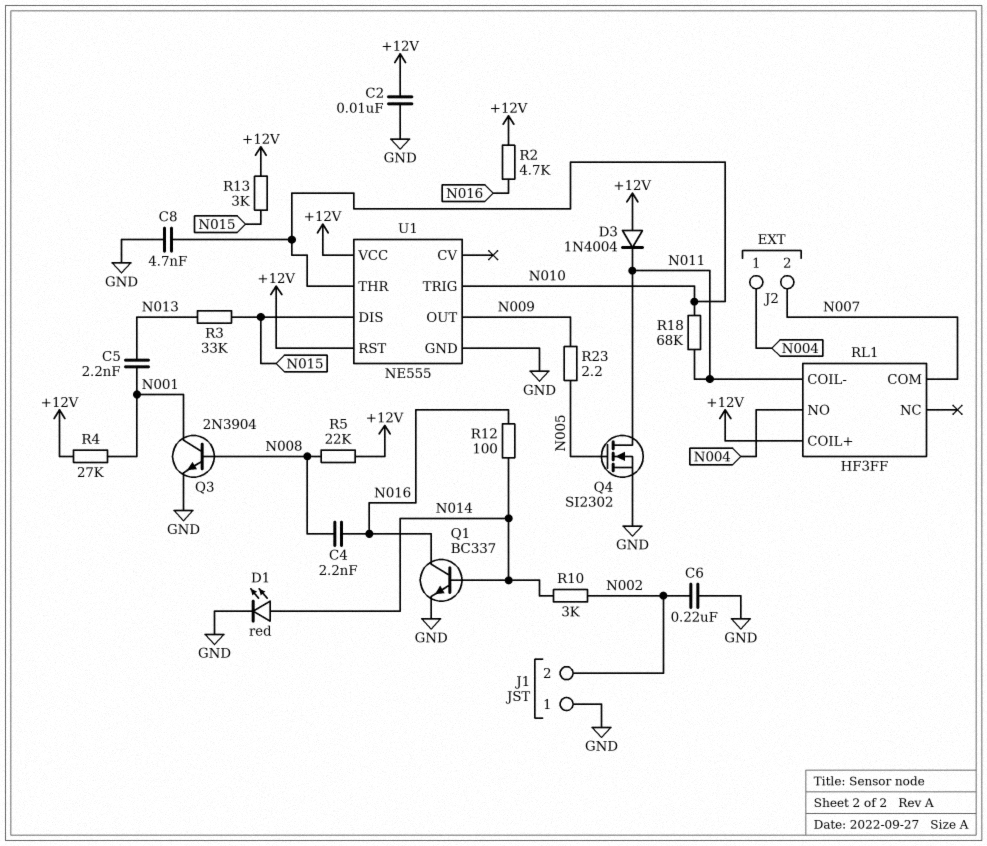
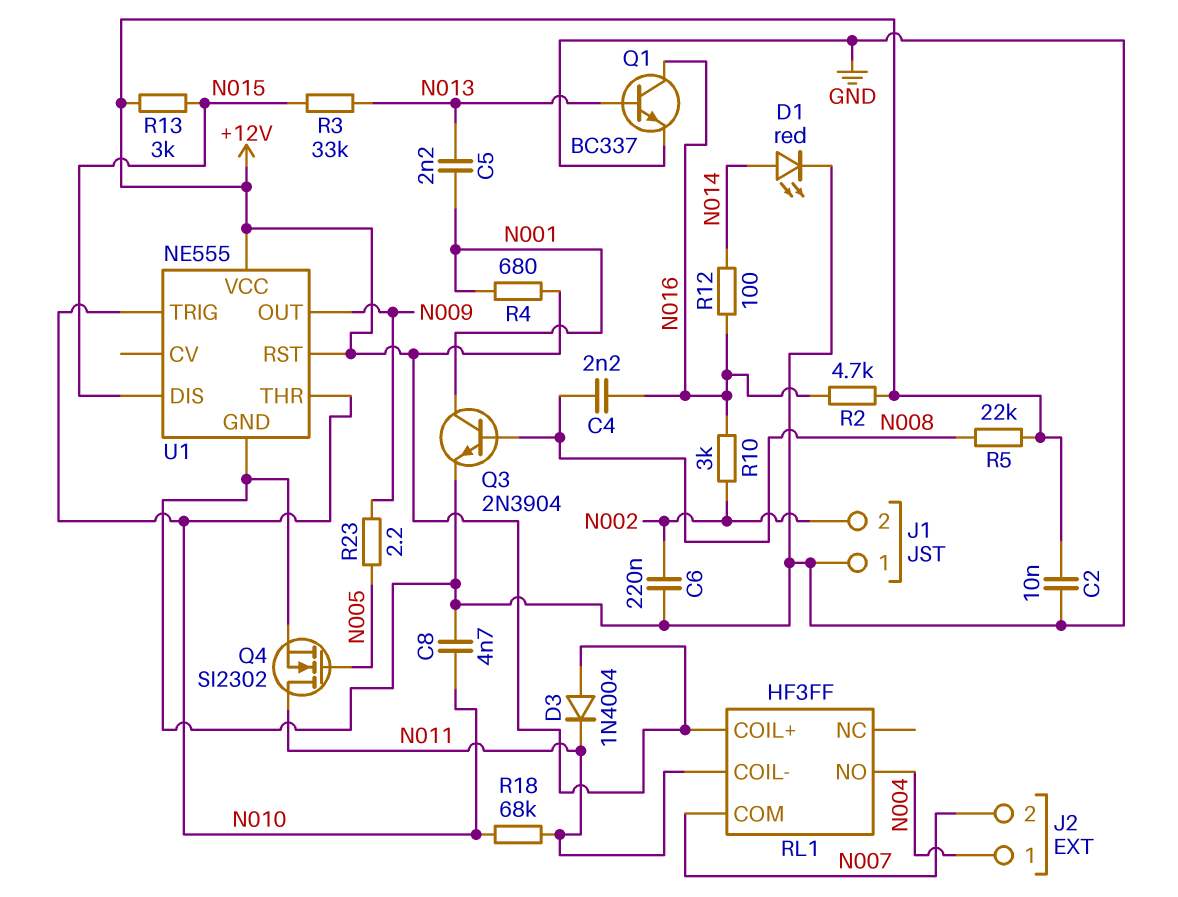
Q1: NPN BC337 (B N014, C N016, E GND) -> NPN BC337 (B N013, C N016, E GND)
R4: 27k (+12V, N001) -> 680 (+12V, N001)
R10: 3k (N002, N014) -> 3k (N002, N016)

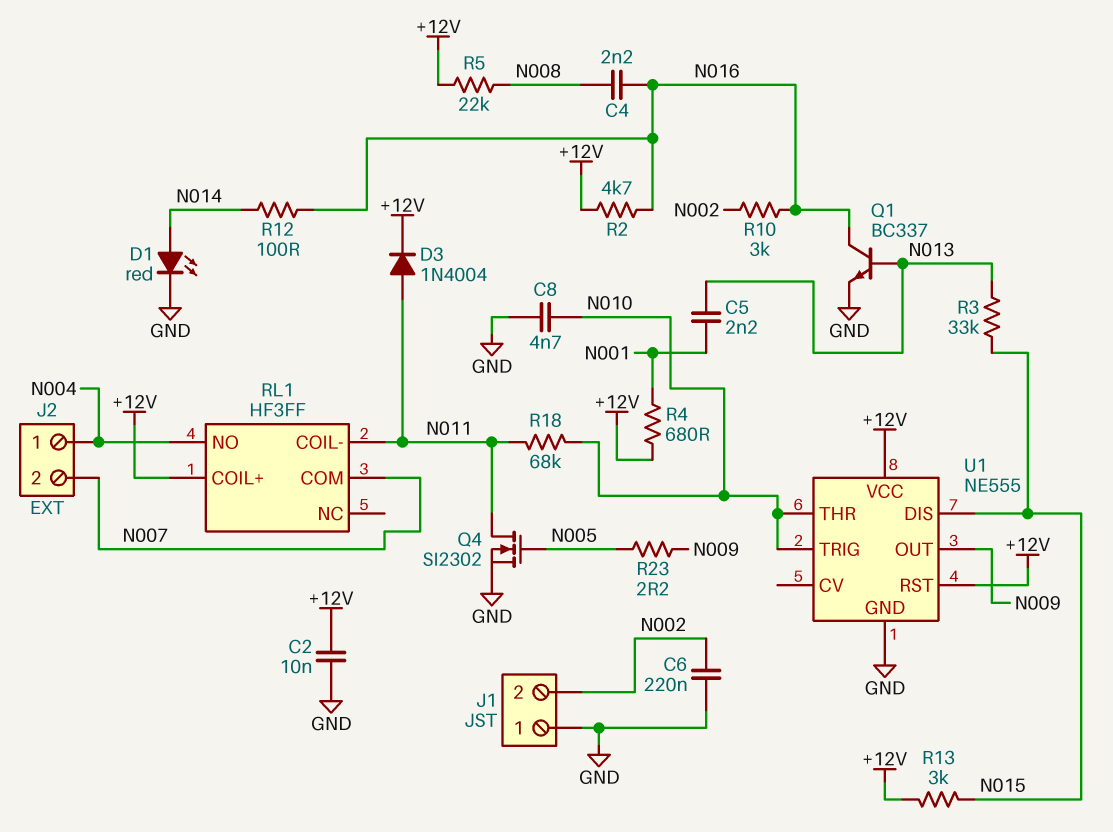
D3: diode 1N4004 (A +12V, K N011) -> diode 1N4004 (A N011, K +12V)
Q3: NPN 2N3904 (B N008, C N001, E GND) -> none

